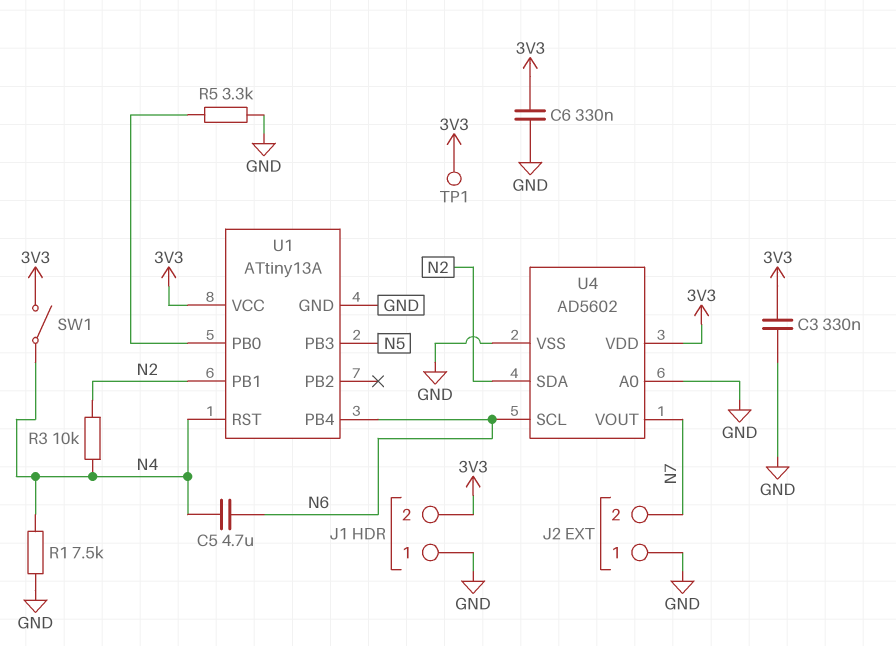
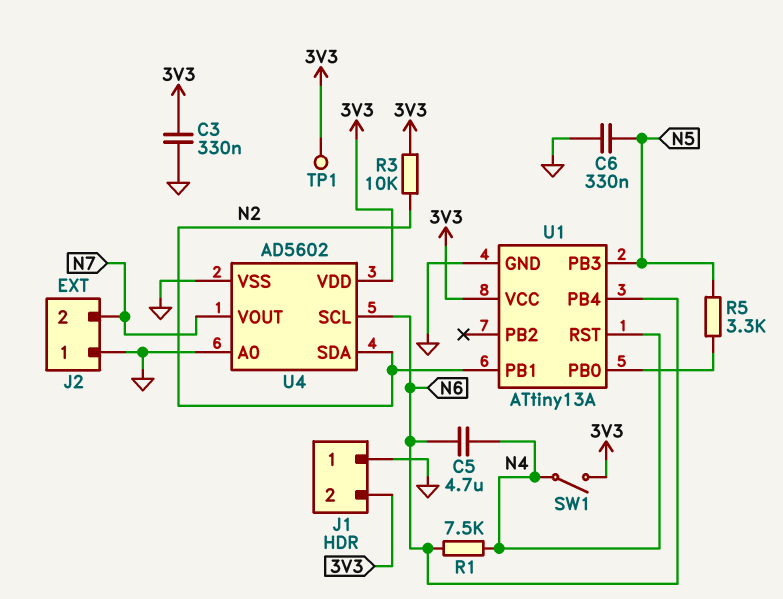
C6: 330nF (3V3, GND) -> 330nF (GND, N5)
R1: 7.5k (GND, N4) -> 7.5k (N4, N6)
R3: 10k (N2, N4) -> 10k (3V3, N2)
R5: 3.3k (GND, U1/PB0) -> 3.3k (N5, U1/PB0)

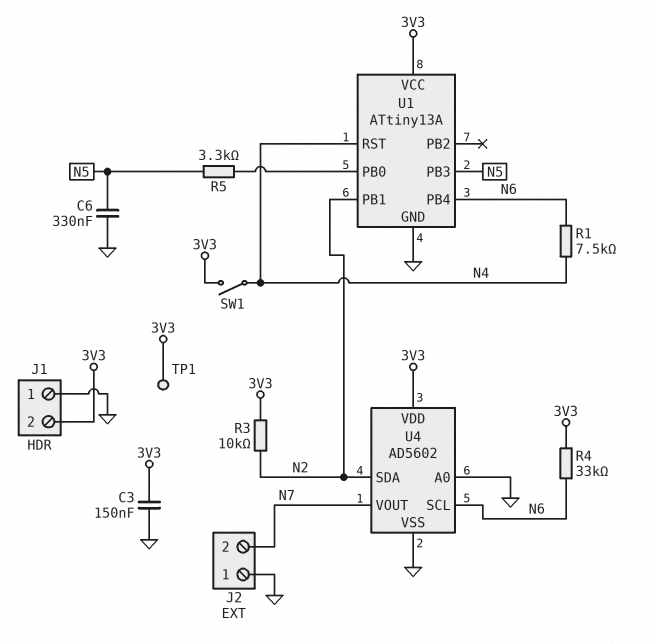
C3: 330nF (3V3, GND) -> 150nF (3V3, GND)
C5: 4.7uF (N4, N6) -> none
R4: none -> 33k (3V3, N6)

